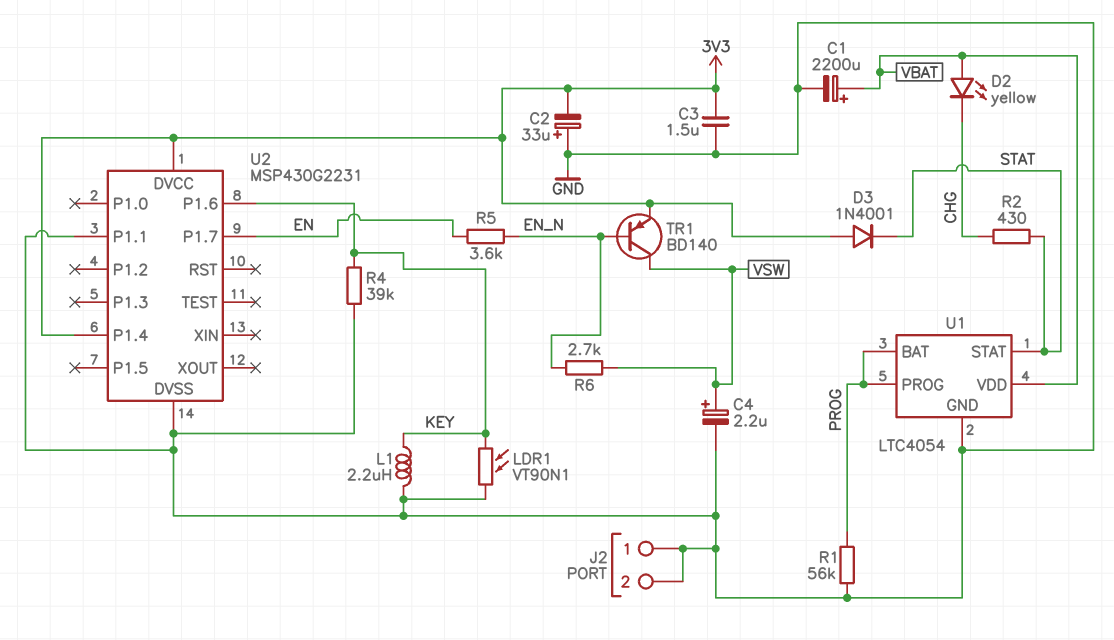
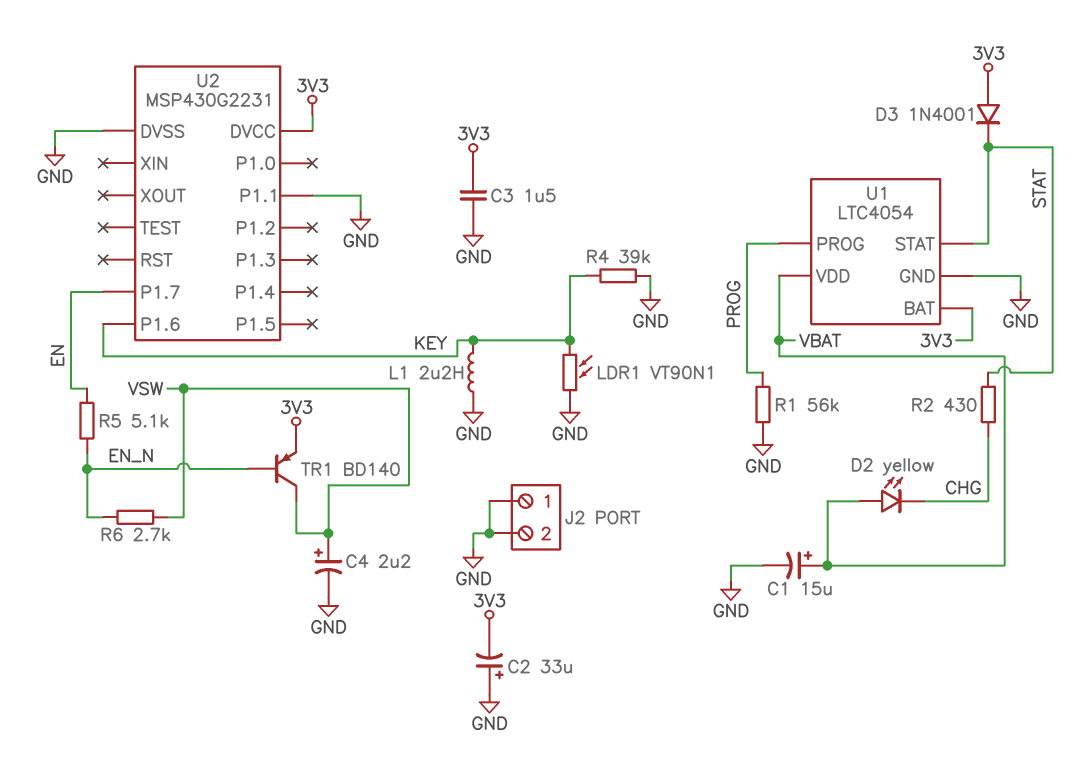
C1: 2200uF (plus VBAT, minus GND) -> 15uF (plus VBAT, minus GND)
R5: 3.6k (EN, EN_N) -> 5.1k (EN, EN_N)
U1 pin BAT: PROG -> 3V3
U2 pin P1.4: 3V3 -> none

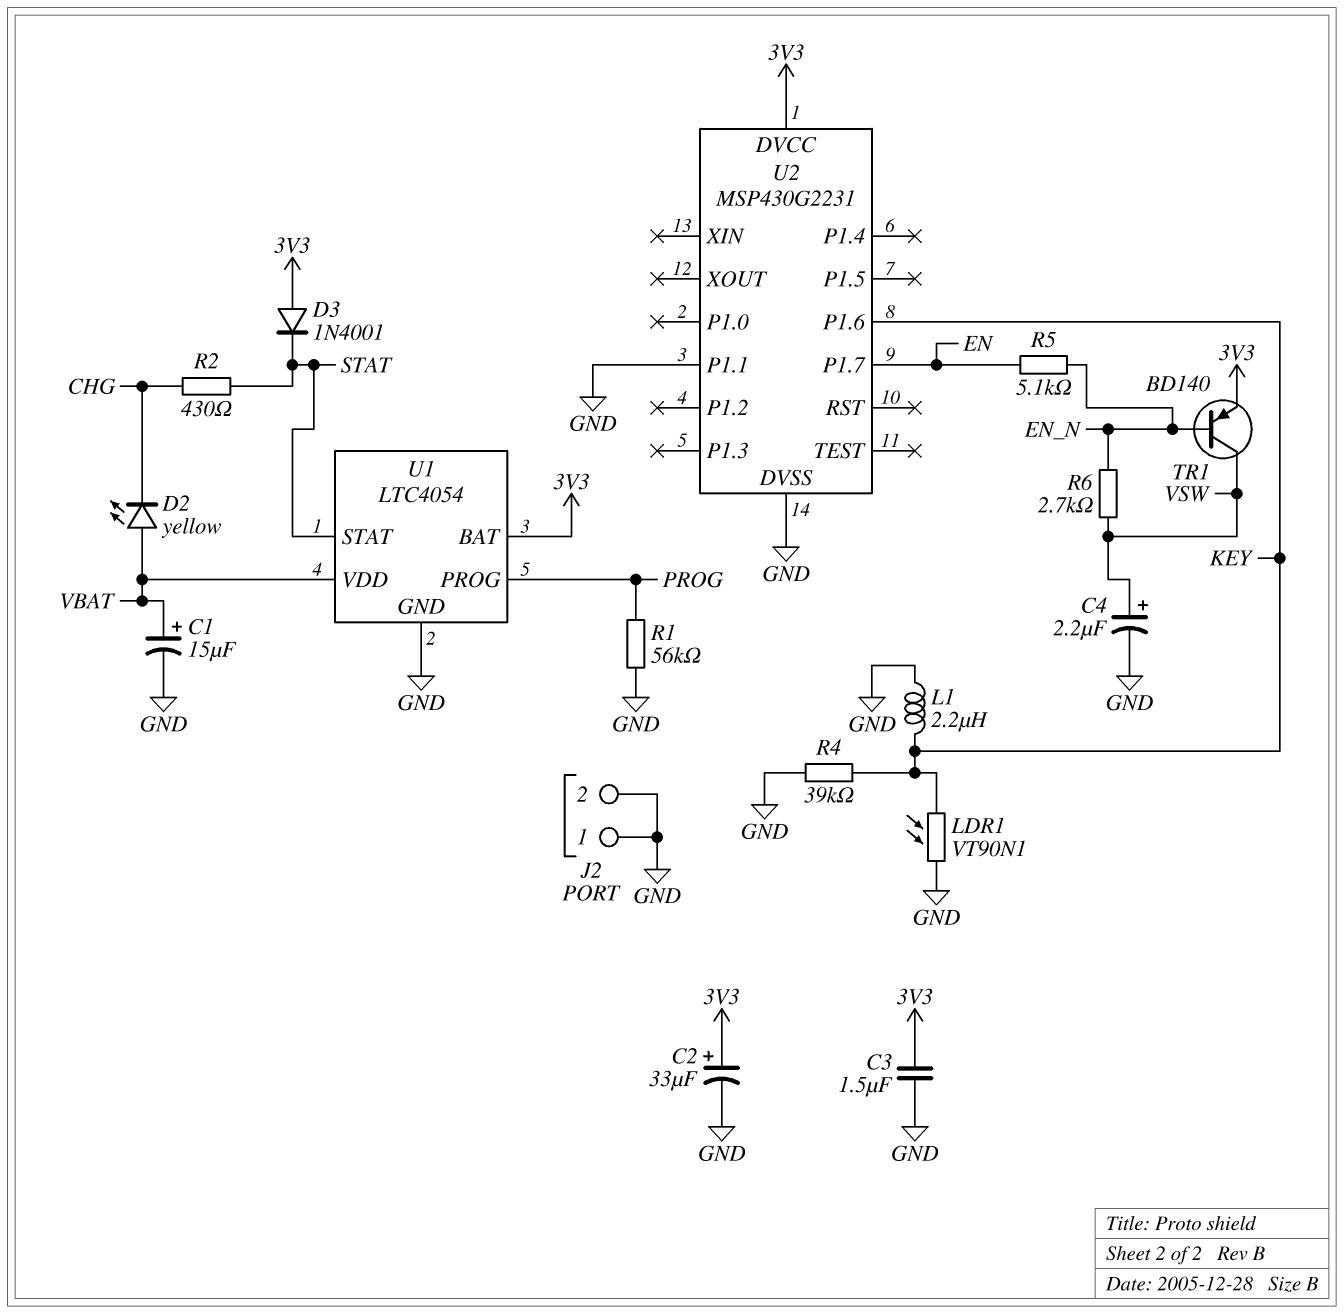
C2: 33uF (plus GND, minus 3V3) -> 33uF (plus 3V3, minus GND)

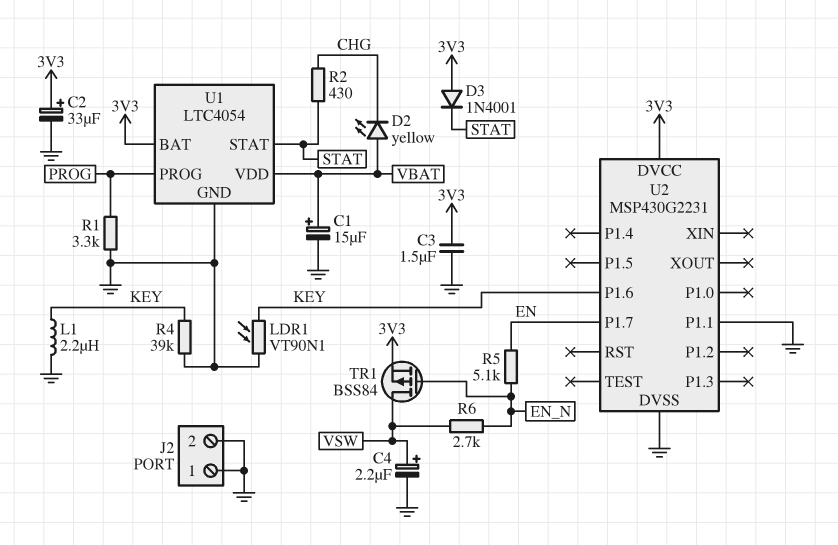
R1: 56k (GND, PROG) -> 3.3k (GND, PROG)
TR1: PNP BD140 (B EN_N, C VSW, E 3V3) -> PMOS BSS84 (G EN_N, D VSW, S 3V3)

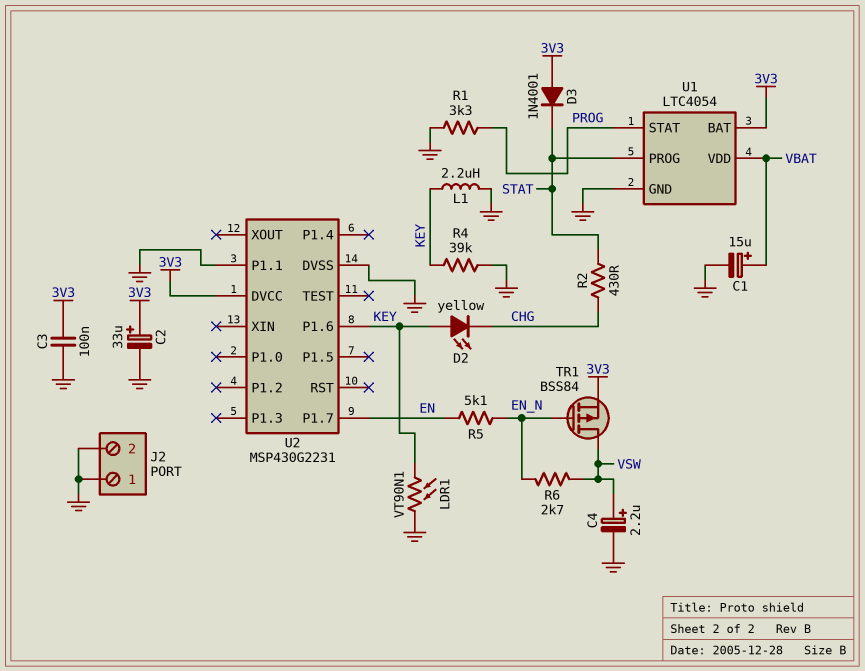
C3: 1.5uF (3V3, GND) -> 100nF (3V3, GND)
D2: LED yellow (A VBAT, K CHG) -> LED yellow (A KEY, K CHG)
U1 pin PROG: PROG -> STAT
U1 pin STAT: STAT -> PROG

